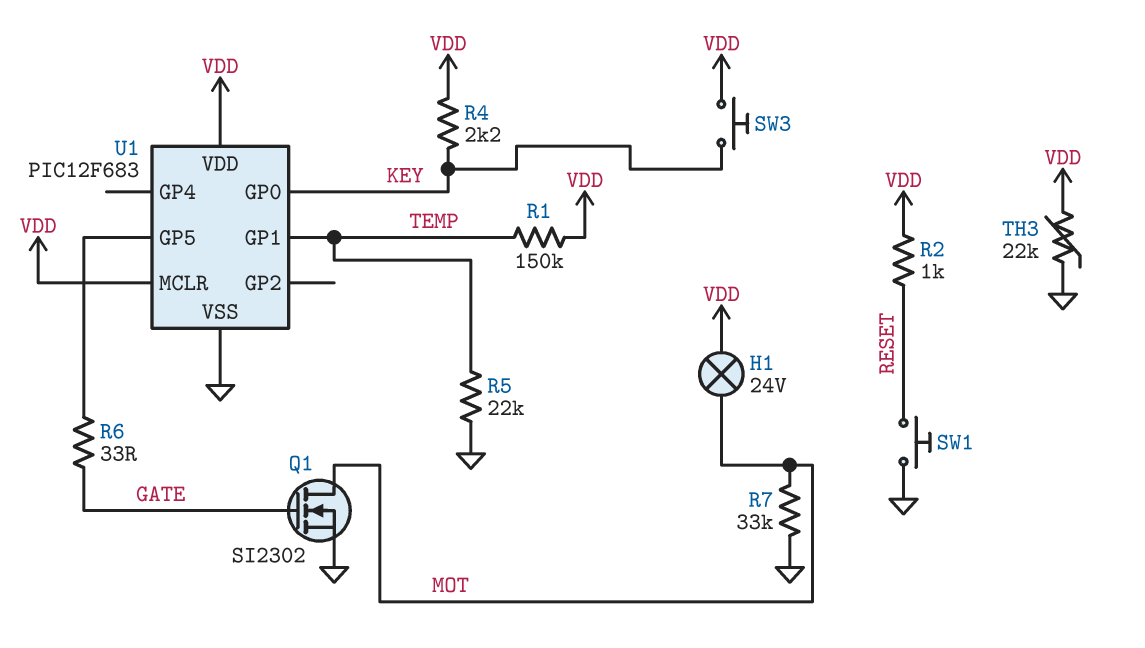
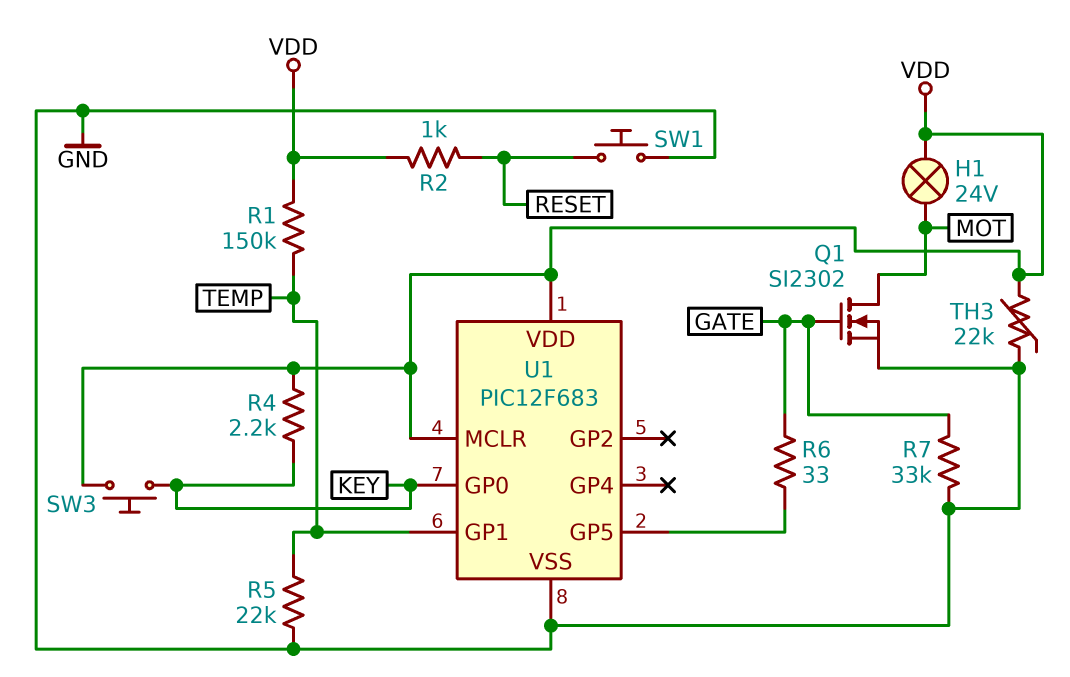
R7: 33k (GND, MOT) -> 33k (GATE, GND)

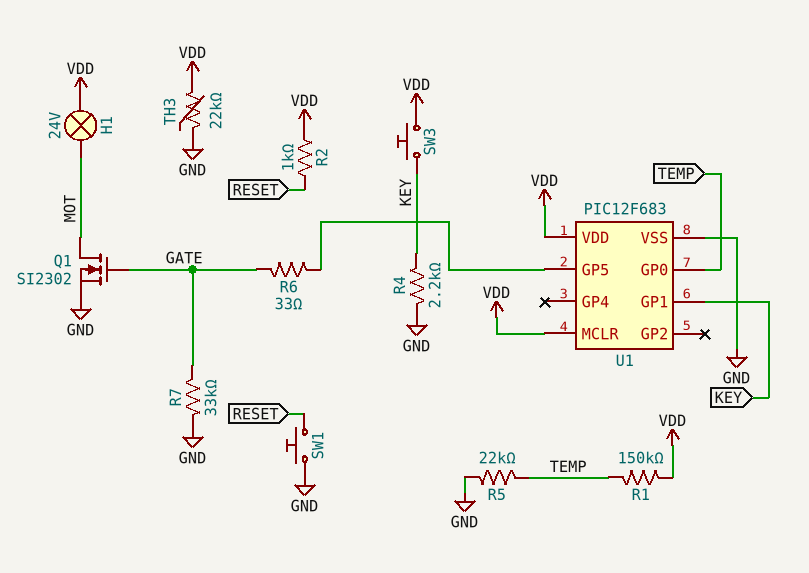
R4: 2.2k (KEY, VDD) -> 2.2k (GND, KEY)
U1 pin GP0: KEY -> TEMP
U1 pin GP1: TEMP -> KEY

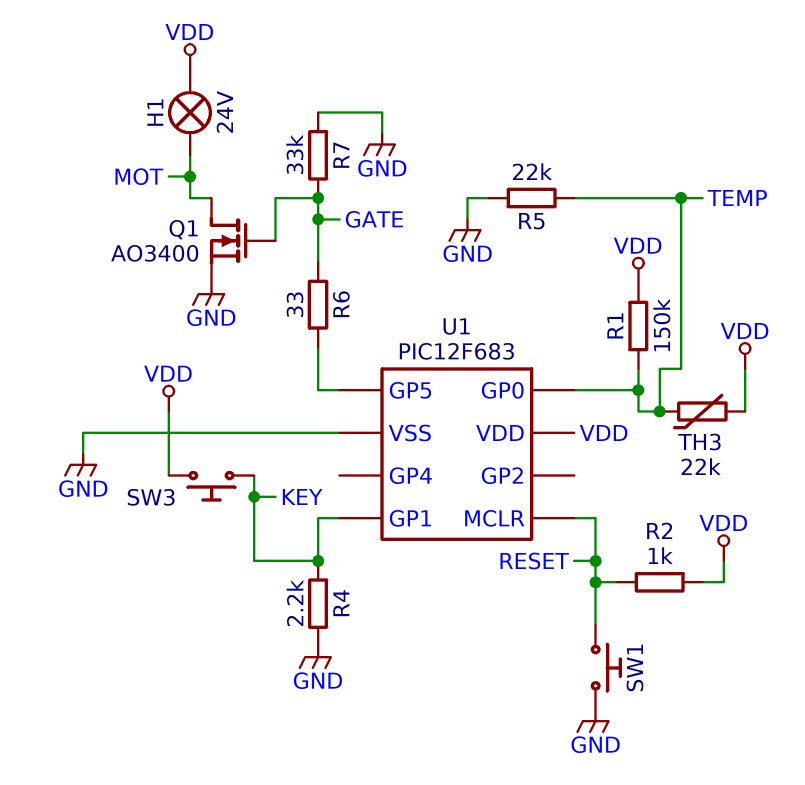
Q1: NMOS SI2302 (G GATE, D MOT, S GND) -> NMOS AO3400 (G GATE, D MOT, S GND)
TH3: 22k (GND, VDD) -> 22k (TEMP, VDD)
U1 pin MCLR: VDD -> RESET

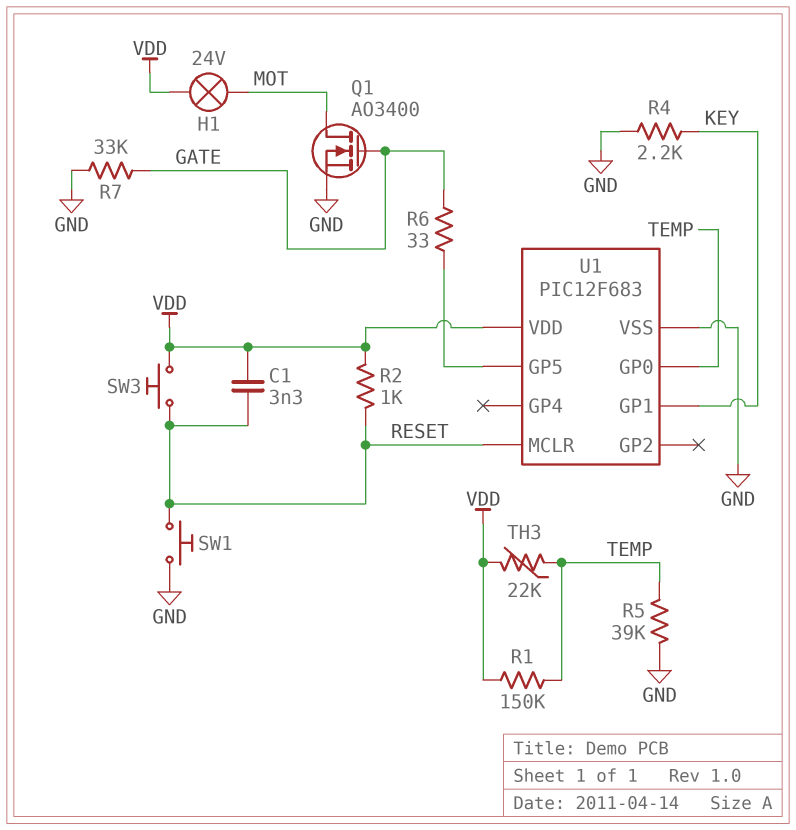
C1: none -> 3.3nF (RESET, VDD)
R5: 22k (GND, TEMP) -> 39k (GND, TEMP)
SW3: button (KEY, VDD) -> button (RESET, VDD)

